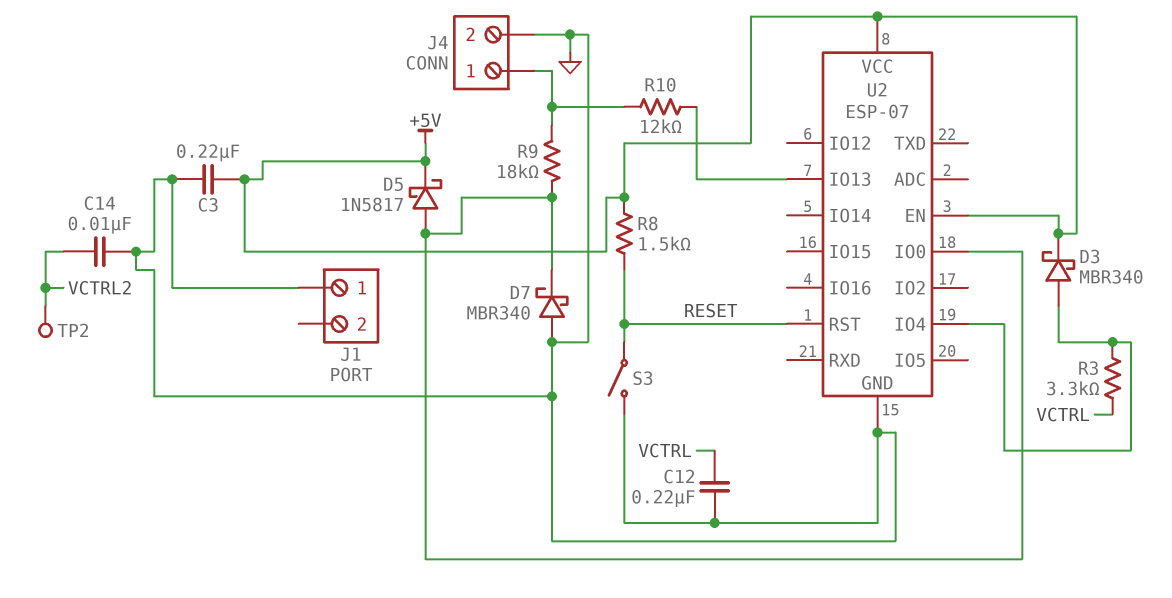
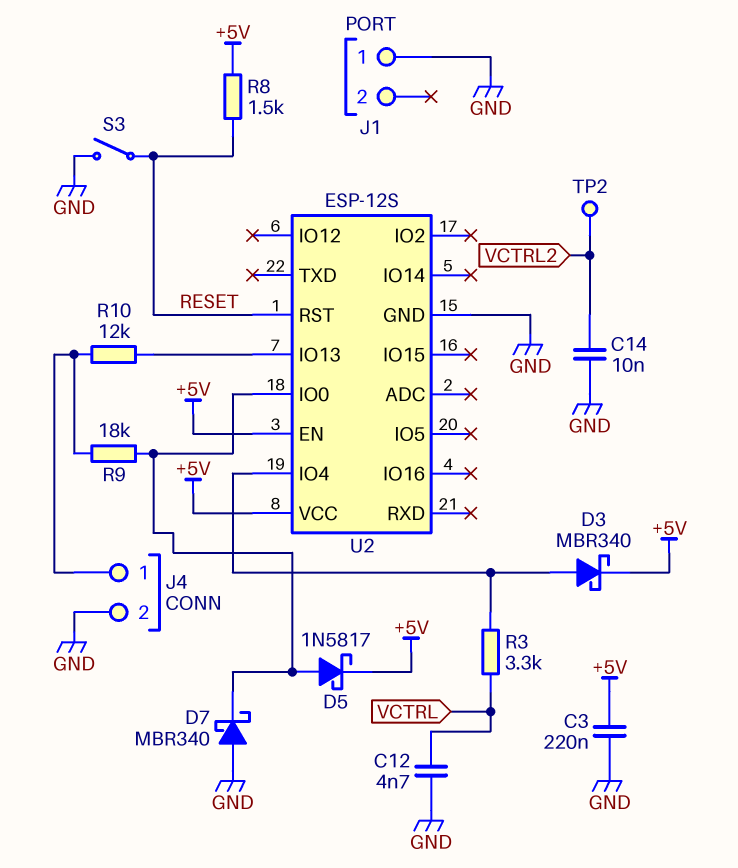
C12: 220nF (GND, VCTRL) -> 4.7nF (GND, VCTRL)
U2: ESP-07 -> ESP-12S

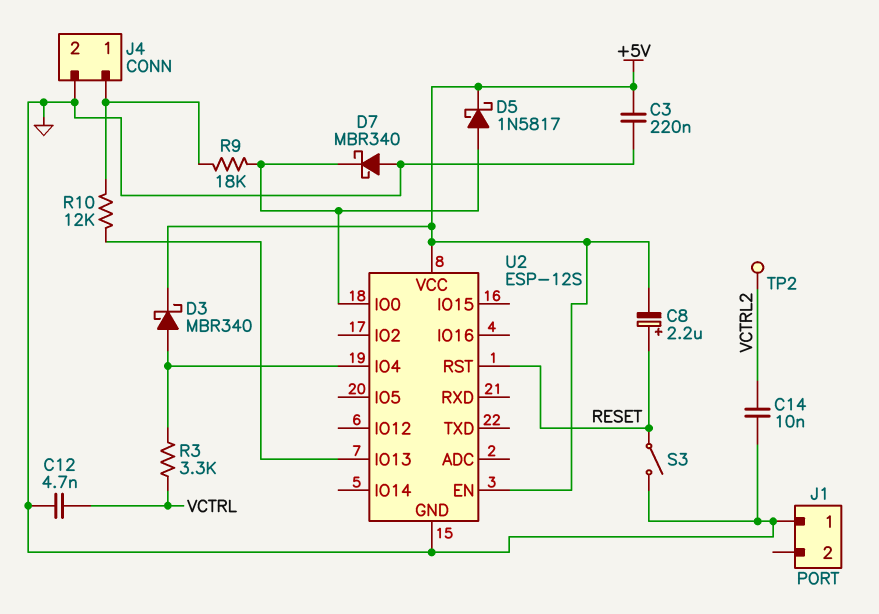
C8: none -> 2.2uF (plus RESET, minus +5V)
R8: 1.5k (+5V, RESET) -> none

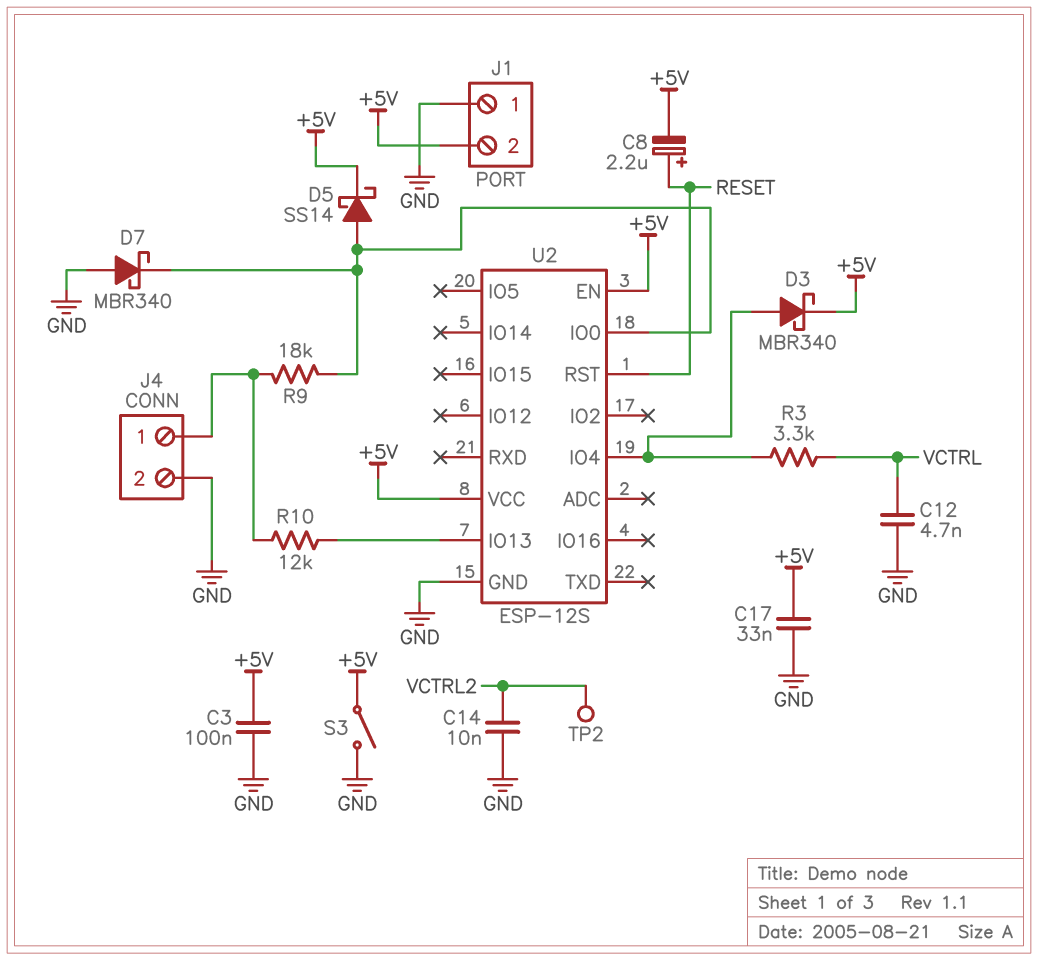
C3: 220nF (+5V, GND) -> 100nF (+5V, GND)
C17: none -> 33nF (+5V, GND)
D5: schottky 1N5817 (A U2/IO0, K +5V) -> schottky SS14 (A U2/IO0, K +5V)
J1 pin 2: none -> +5V
S3: switch (GND, RESET) -> switch (+5V, GND)

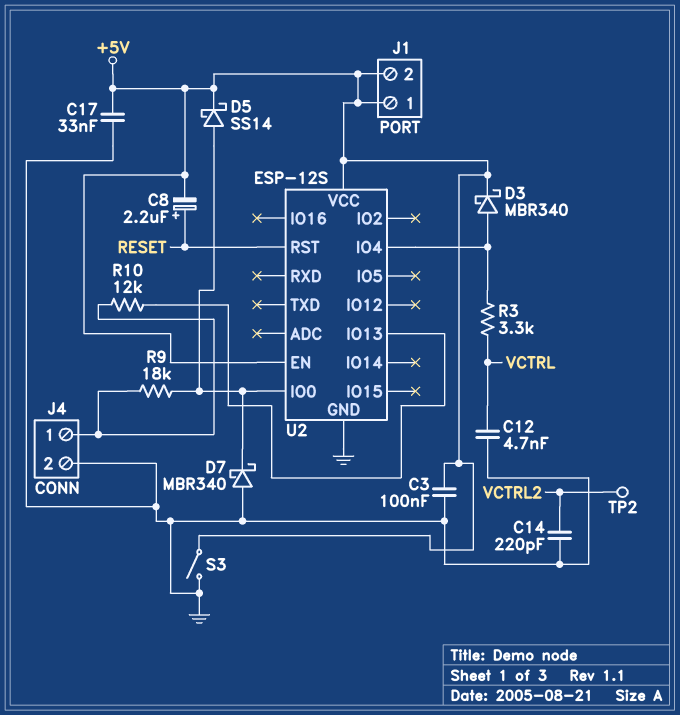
C14: 10nF (GND, VCTRL2) -> 220pF (GND, VCTRL2)
J1 pin 1: GND -> +5V

